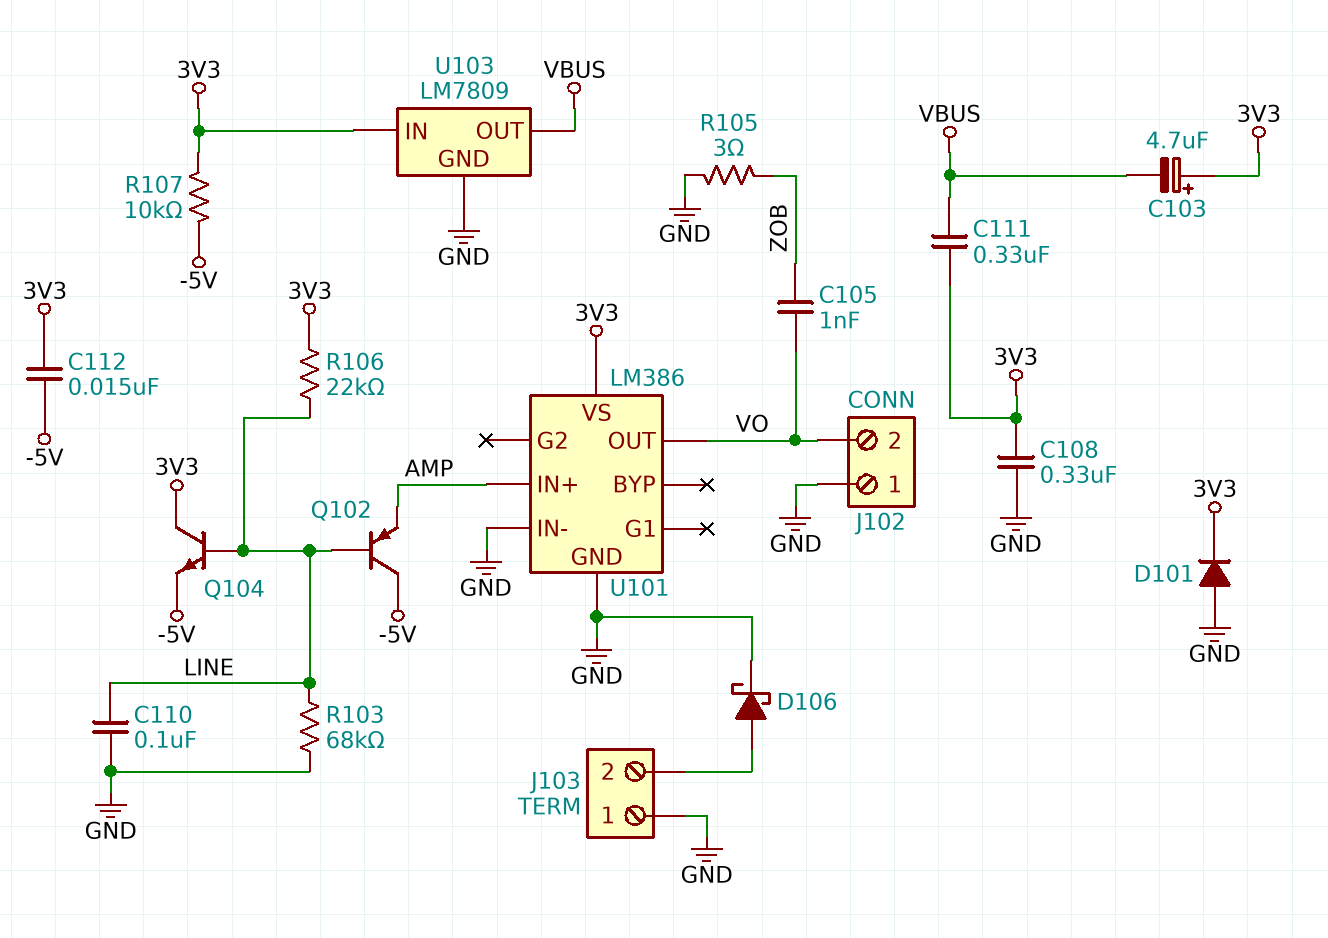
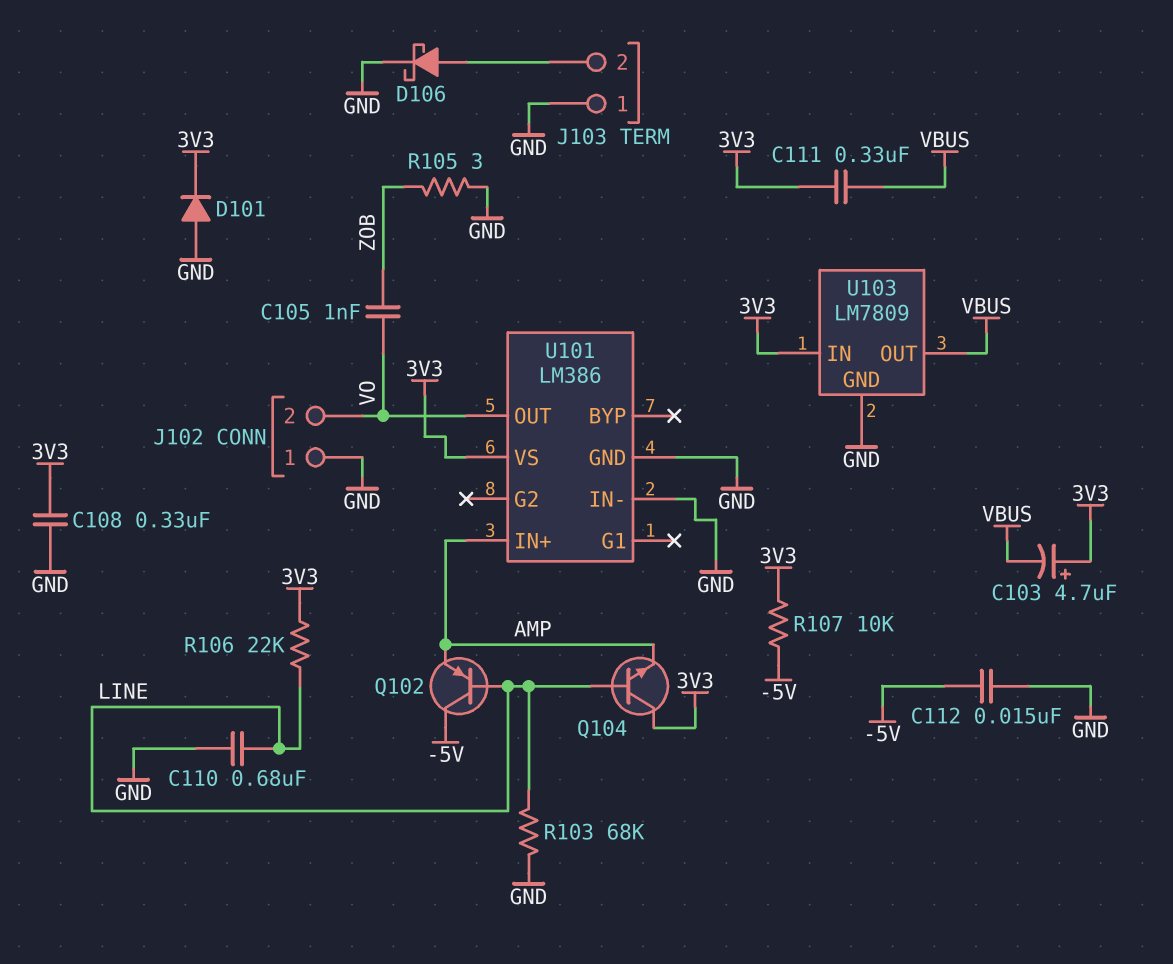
C110: 100nF (GND, LINE) -> 680nF (GND, LINE)
C112: 15nF (-5V, 3V3) -> 15nF (-5V, GND)
Q104: NPN (B LINE, C 3V3, E -5V) -> NPN (B LINE, C 3V3, E AMP)

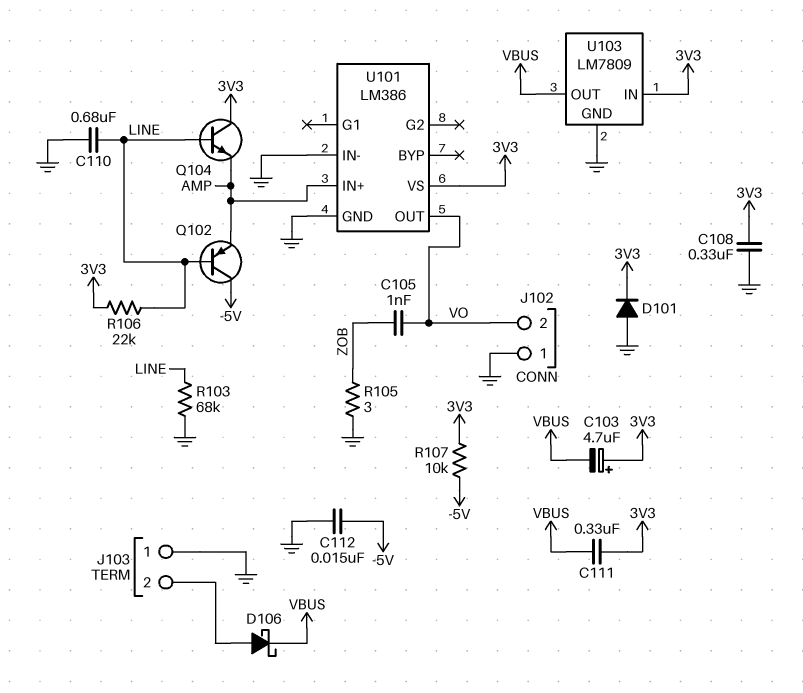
D106: schottky (A J103/2, K GND) -> schottky (A J103/2, K VBUS)

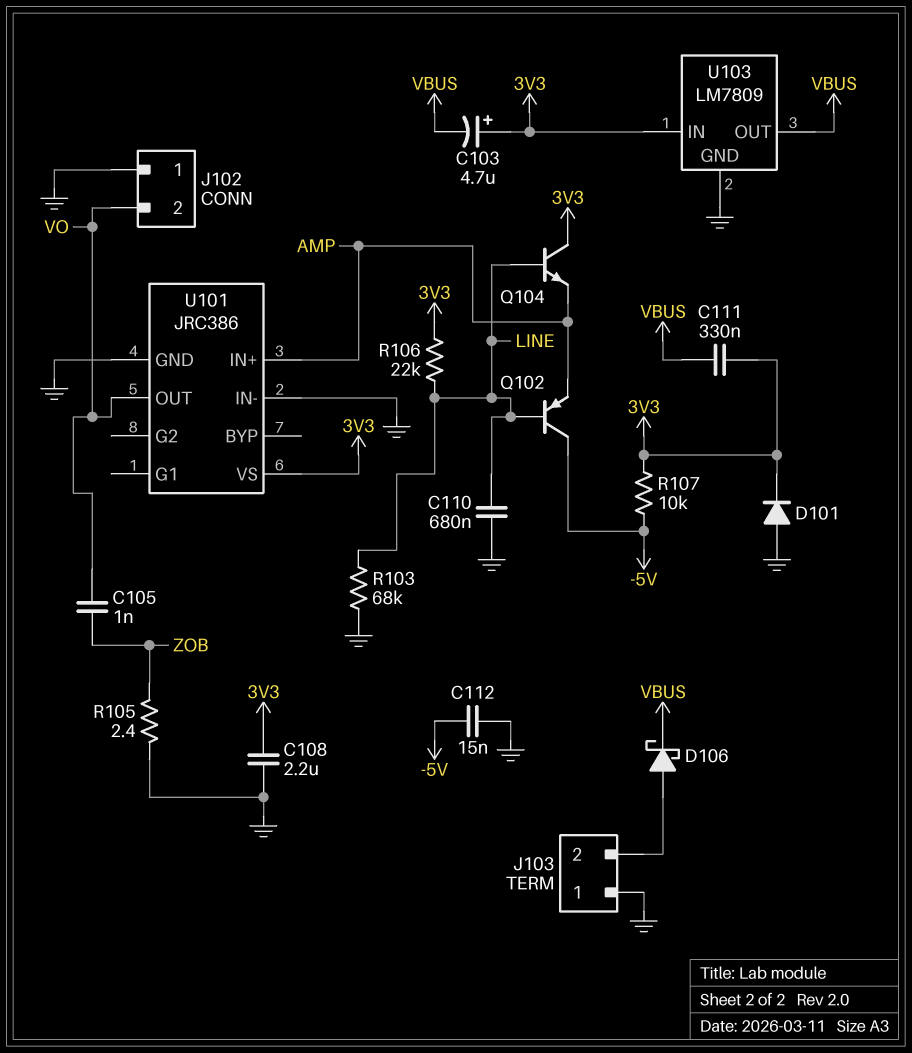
C108: 330nF (3V3, GND) -> 2.2uF (3V3, GND)
R105: 3 (GND, ZOB) -> 2.4 (GND, ZOB)
U101: LM386 -> JRC386

